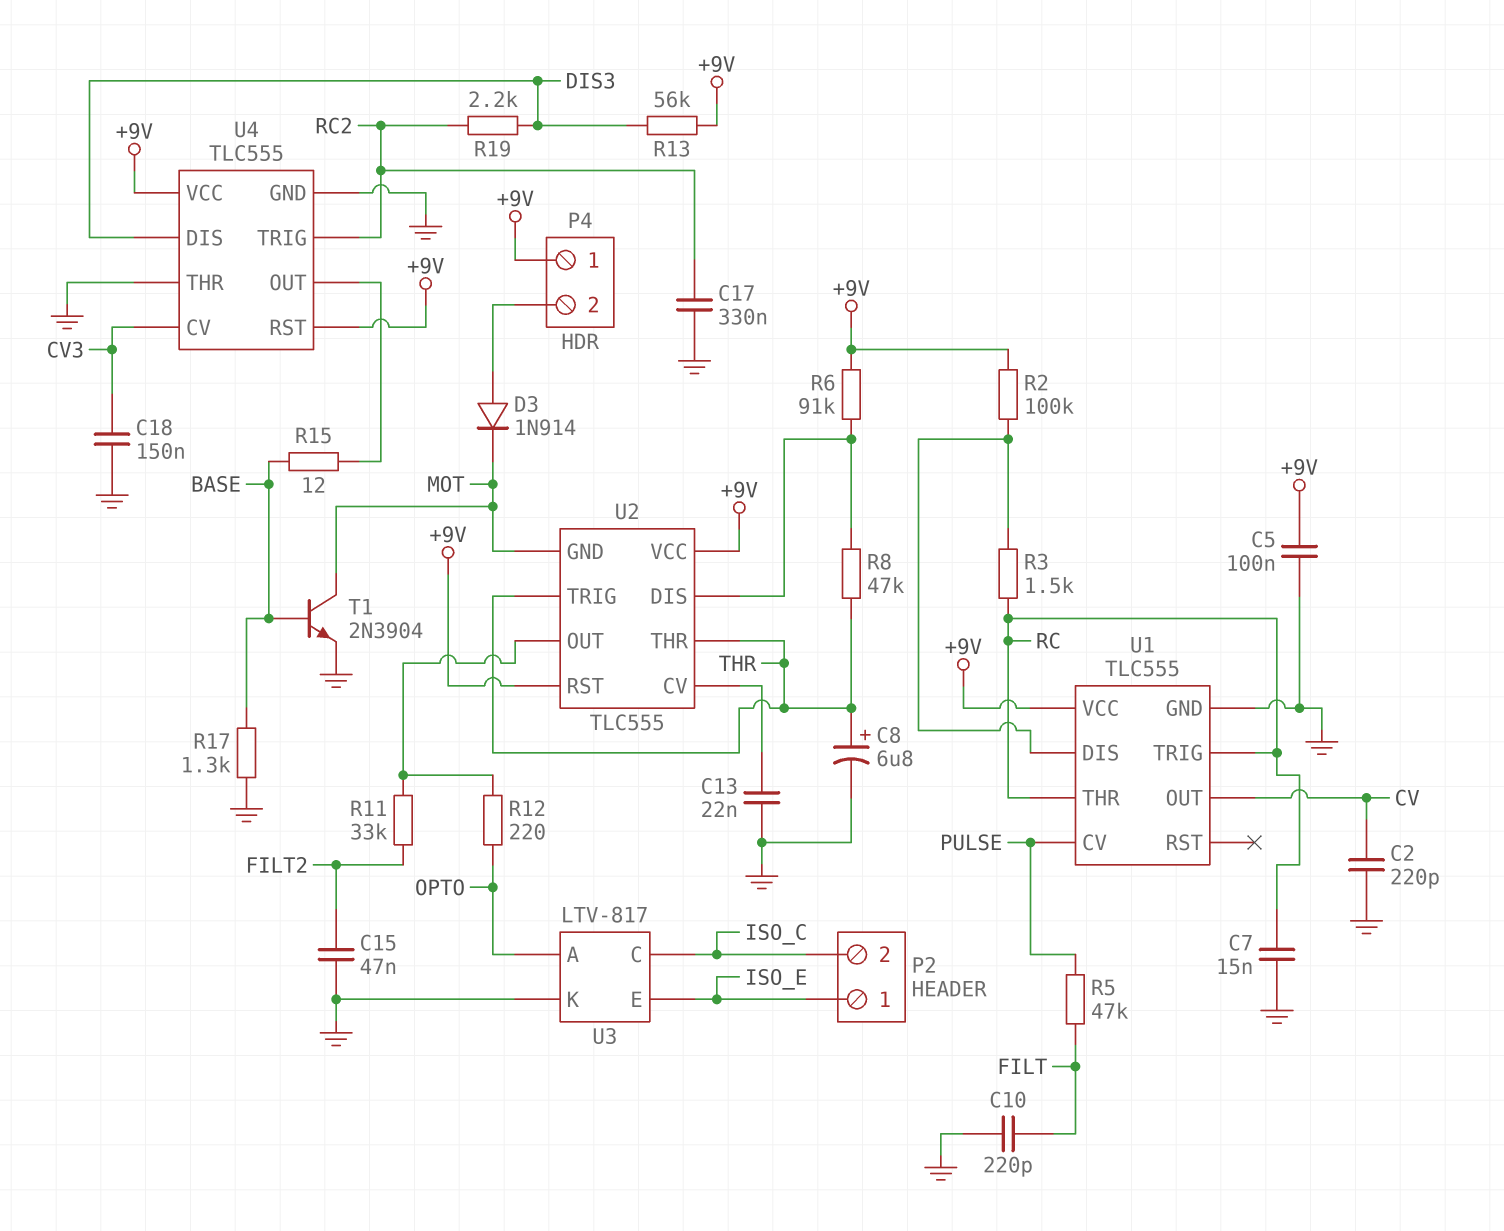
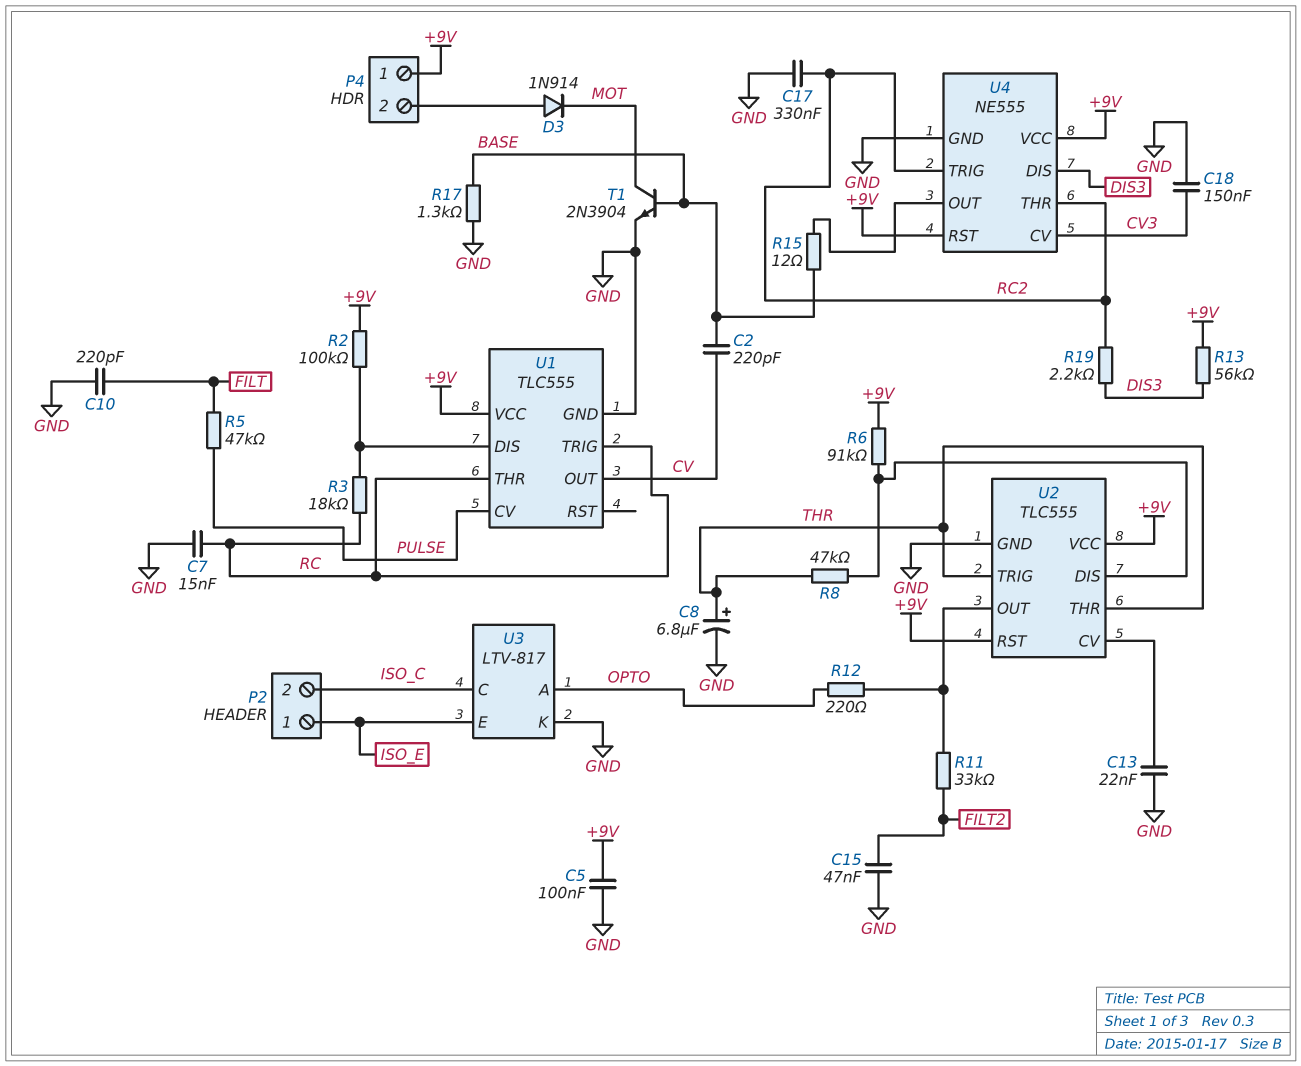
C2: 220pF (CV, GND) -> 220pF (BASE, CV)
R3: 1.5k (RC, U1/DIS) -> 18k (RC, U1/DIS)
U2 pin GND: MOT -> GND
U4: TLC555 -> NE555
U4 pin THR: GND -> RC2

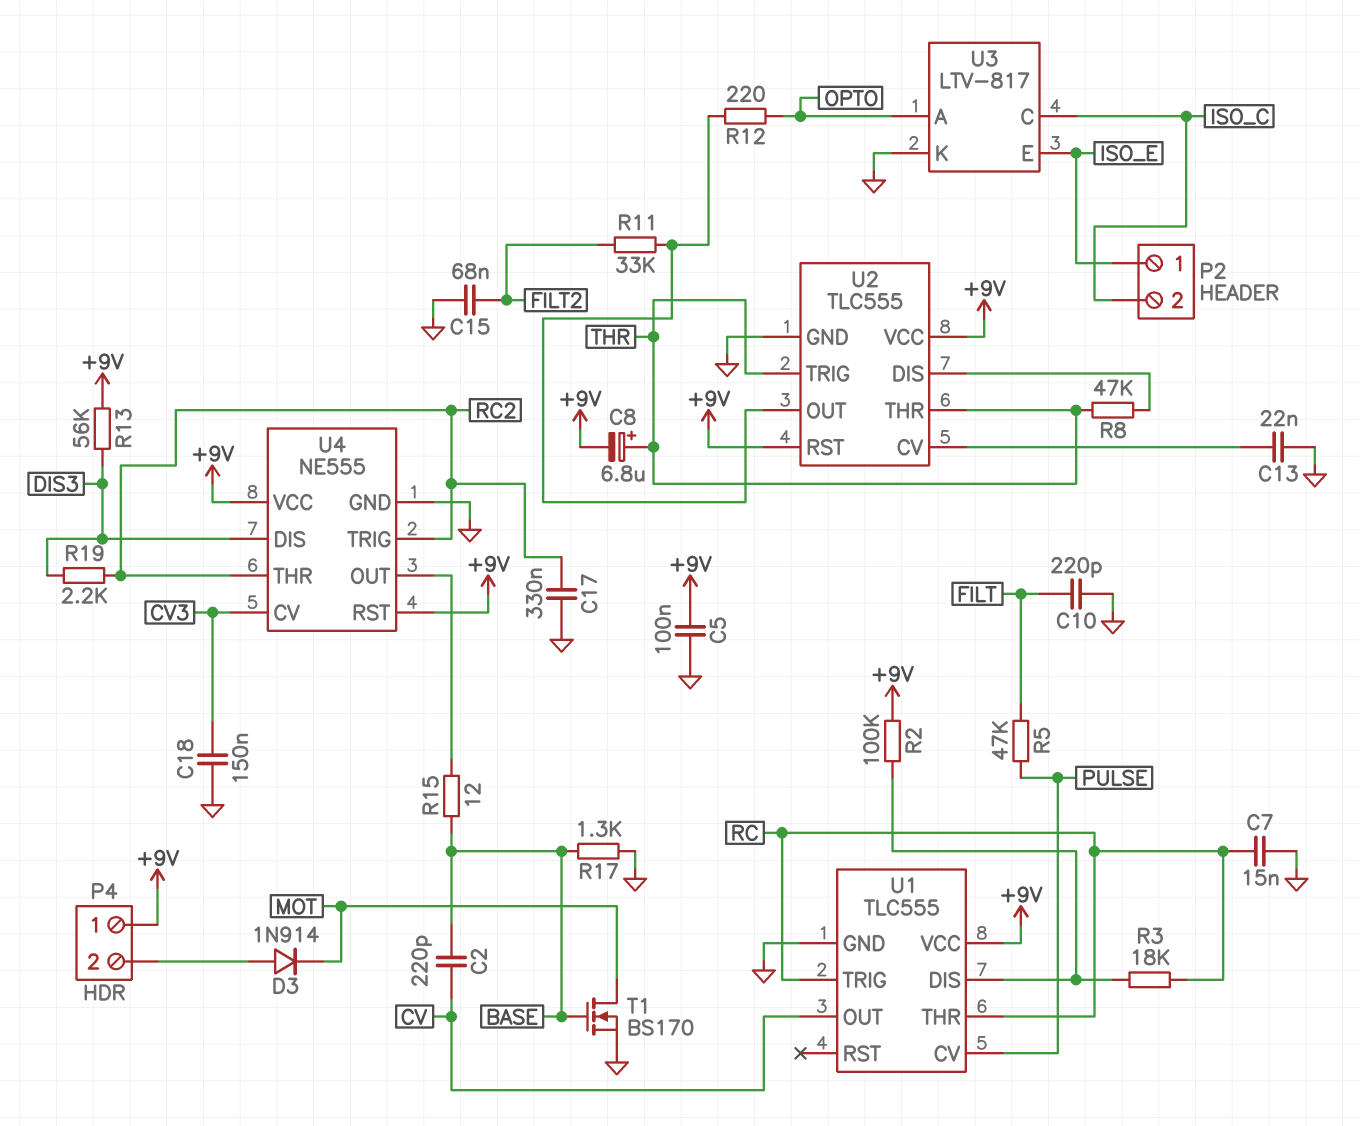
C8: 6.8uF (plus THR, minus GND) -> 6.8uF (plus THR, minus +9V)
C15: 47nF (FILT2, GND) -> 68nF (FILT2, GND)
R6: 91k (+9V, U2/DIS) -> none
T1: NPN 2N3904 (B BASE, C MOT, E GND) -> NMOS BS170 (G BASE, D MOT, S GND)

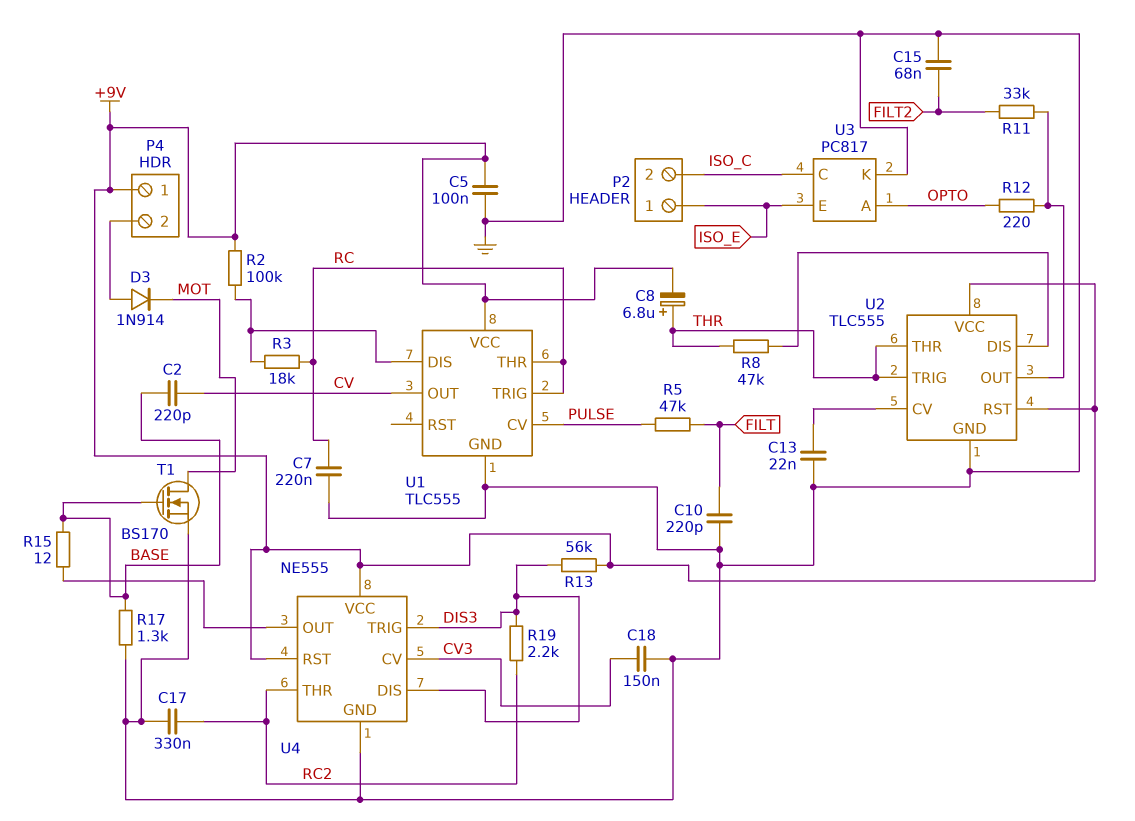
C7: 15nF (GND, RC) -> 220nF (GND, RC)
U3: LTV-817 -> PC817
U4 pin TRIG: RC2 -> DIS3

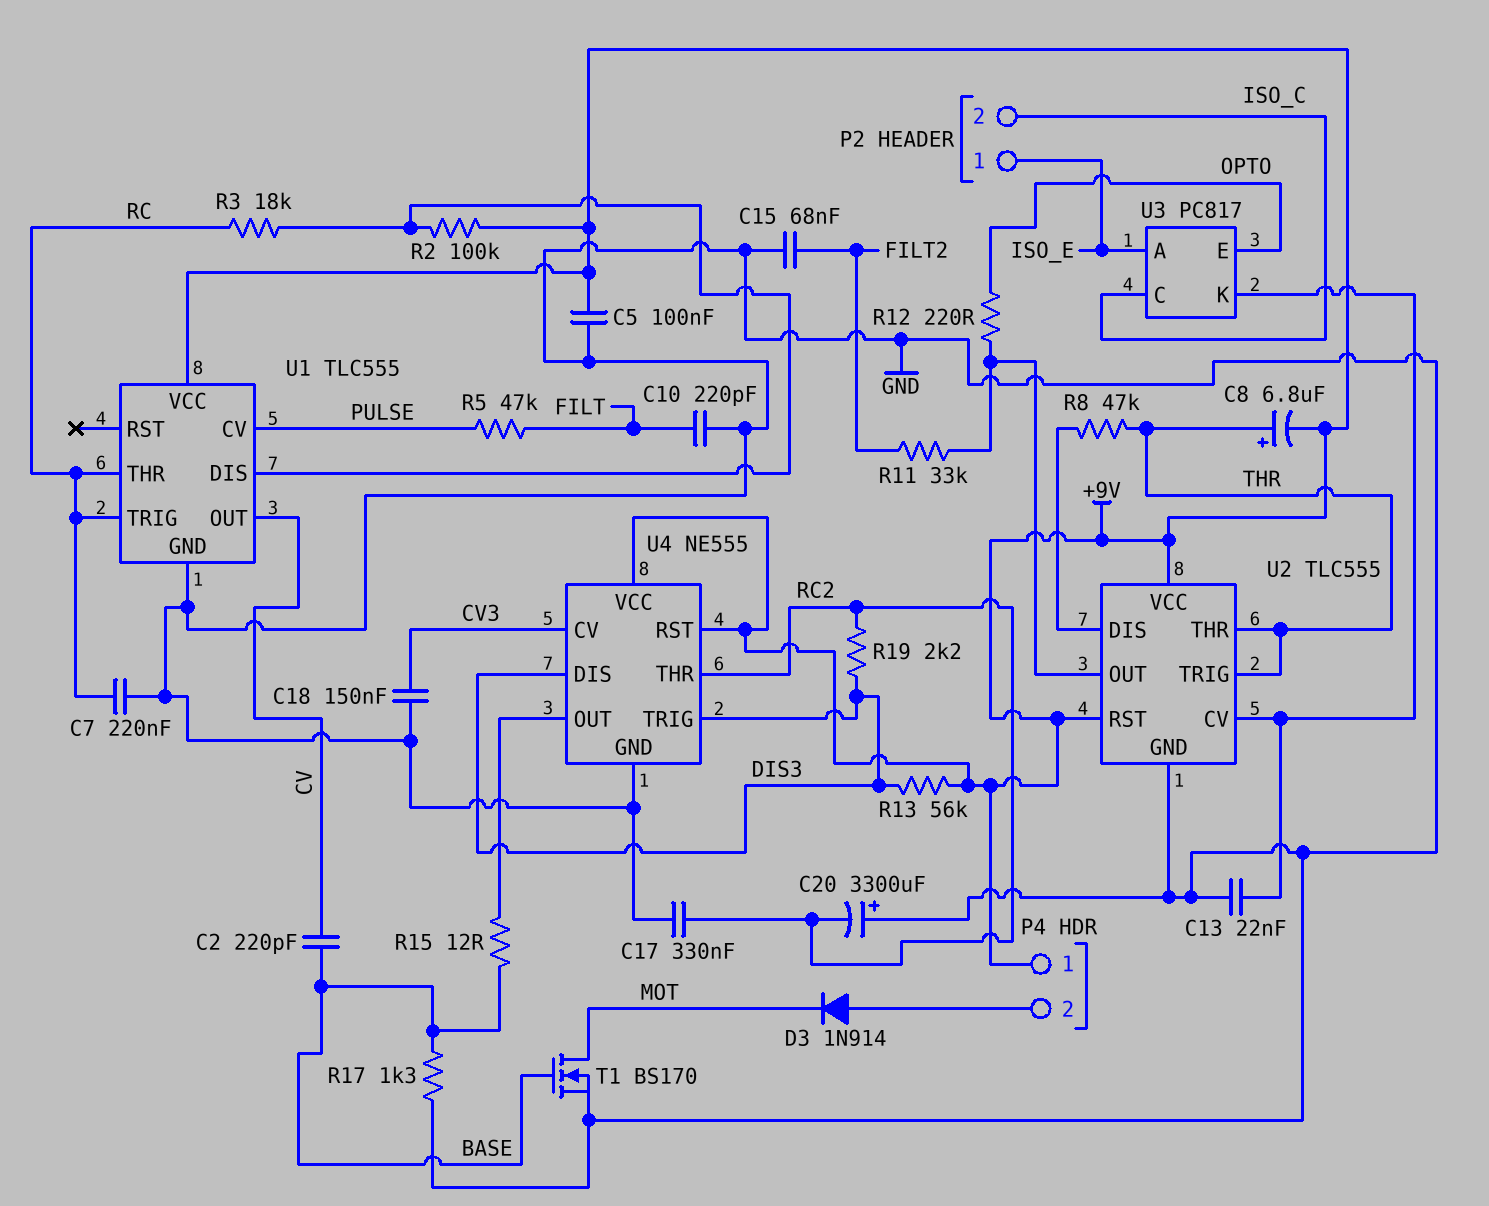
C20: none -> 3300uF (plus GND, minus RC2)
U3 pin A: OPTO -> ISO_E
U3 pin E: ISO_E -> OPTO
U3 pin K: GND -> U2/CV

